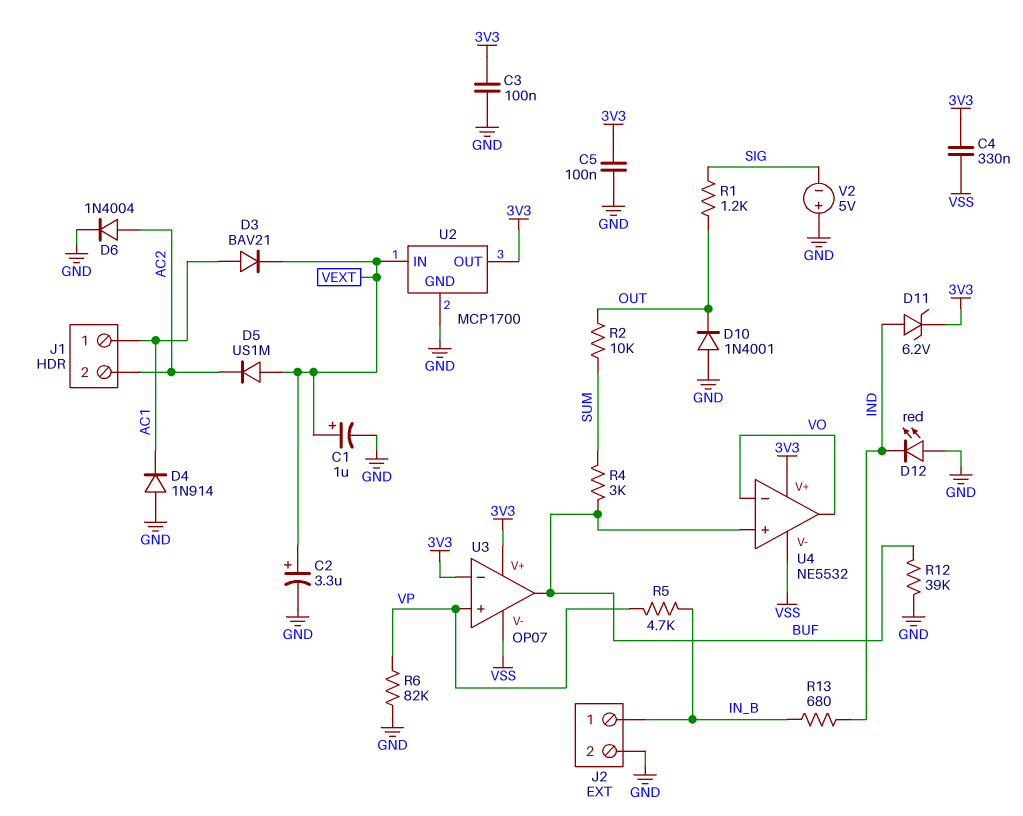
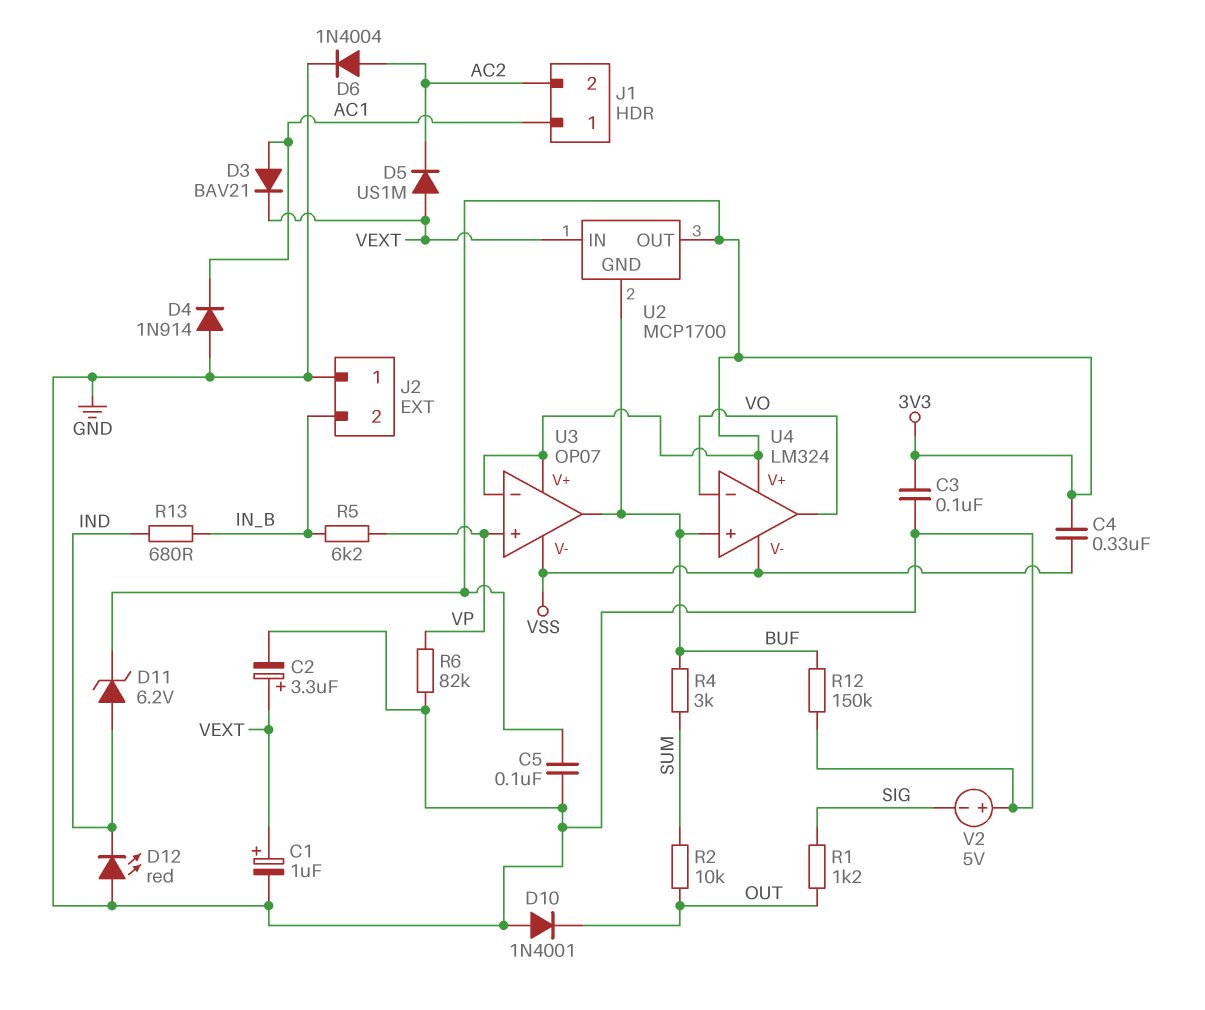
J2 pin 1: IN_B -> GND
J2 pin 2: GND -> IN_B
R5: 4.7k (IN_B, VP) -> 6.2k (IN_B, VP)
R12: 39k (BUF, GND) -> 150k (BUF, GND)
U2 pin GND: GND -> BUF
U4: NE5532 -> LM324

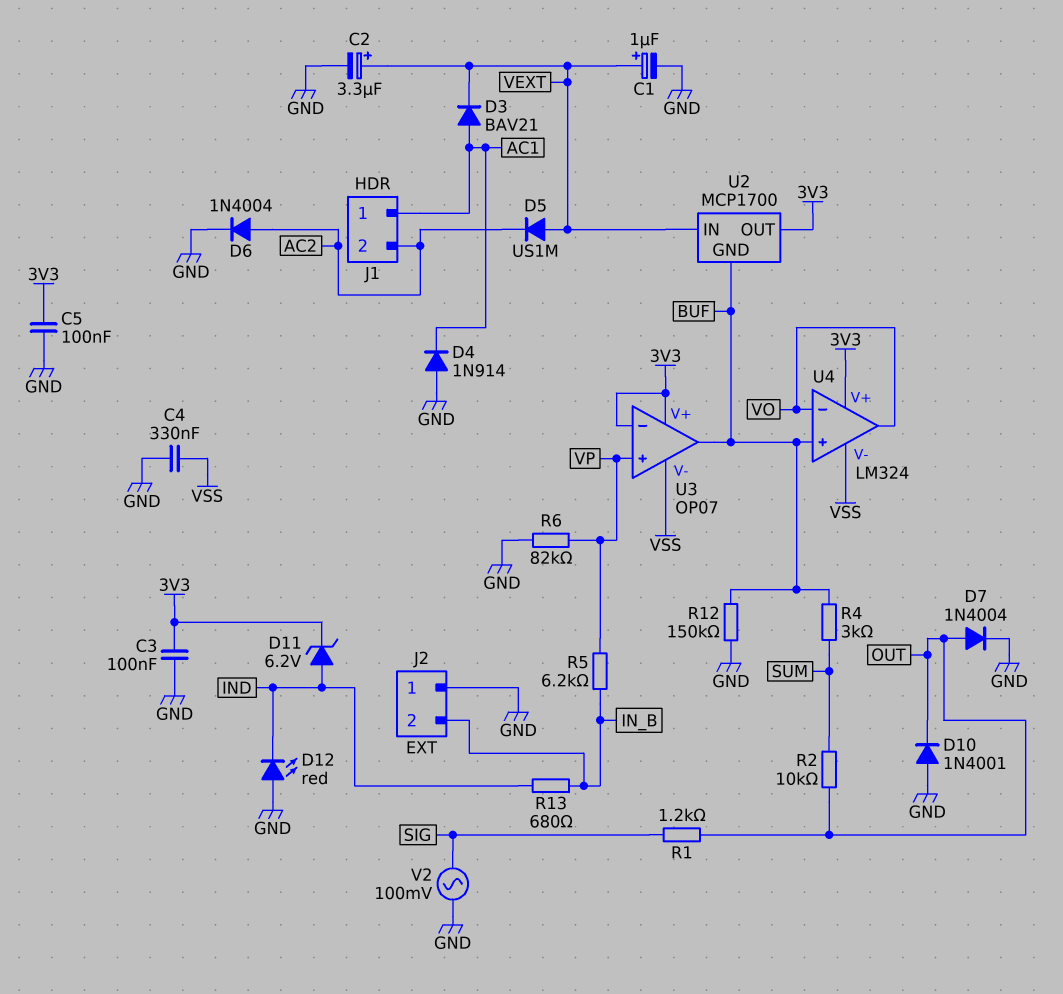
C4: 330nF (3V3, VSS) -> 330nF (GND, VSS)
D7: none -> diode 1N4004 (A OUT, K GND)
V2: 5V (plus GND, minus SIG) -> AC 100mV (GND, SIG)

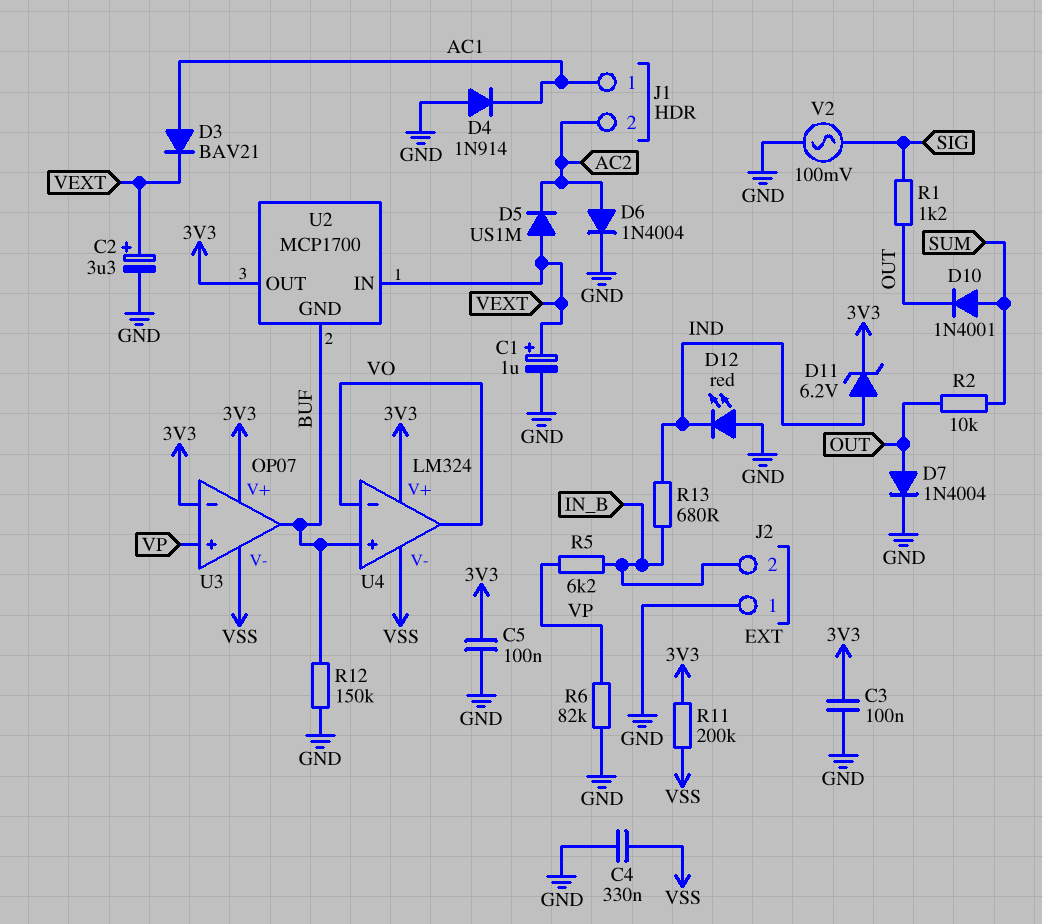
D10: diode 1N4001 (A GND, K OUT) -> diode 1N4001 (A SUM, K OUT)
R4: 3k (BUF, SUM) -> none
R11: none -> 200k (3V3, VSS)

